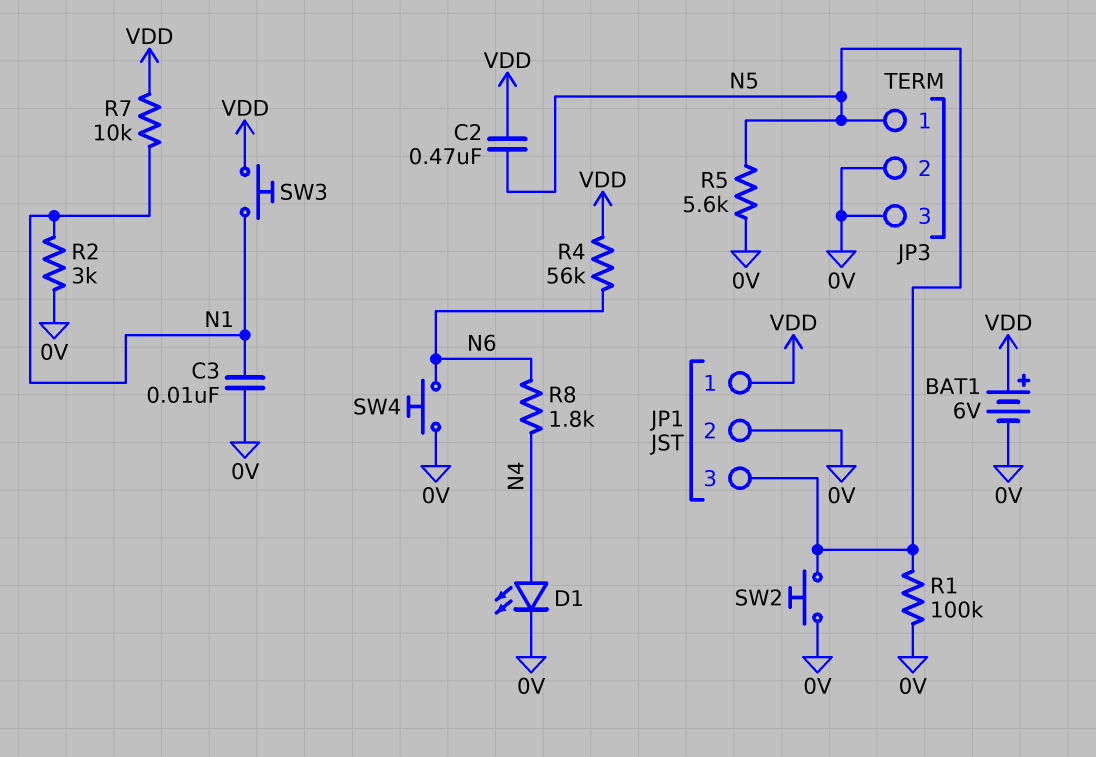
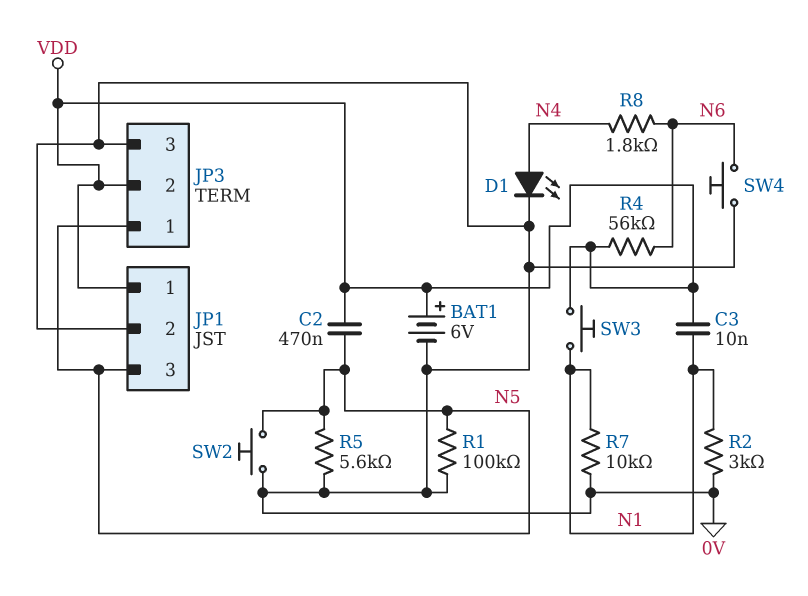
C3: 10nF (0V, N1) -> 10nF (N1, VDD)
JP3 pin 2: 0V -> VDD
R7: 10k (N1, VDD) -> 10k (0V, N1)

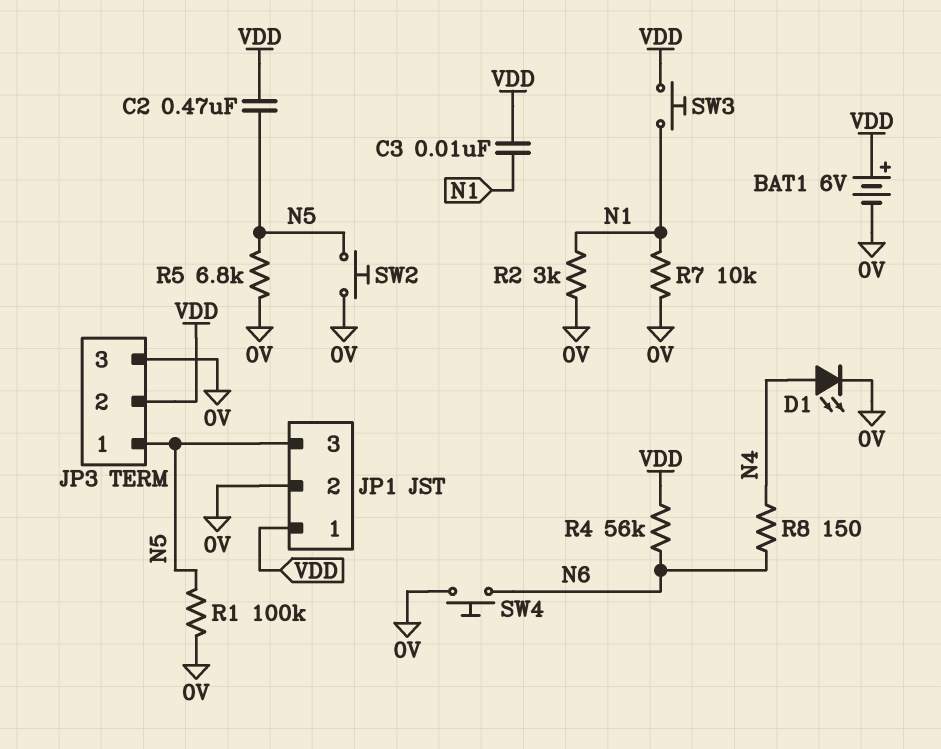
R5: 5.6k (0V, N5) -> 6.8k (0V, N5)
R8: 1.8k (N4, N6) -> 150 (N4, N6)

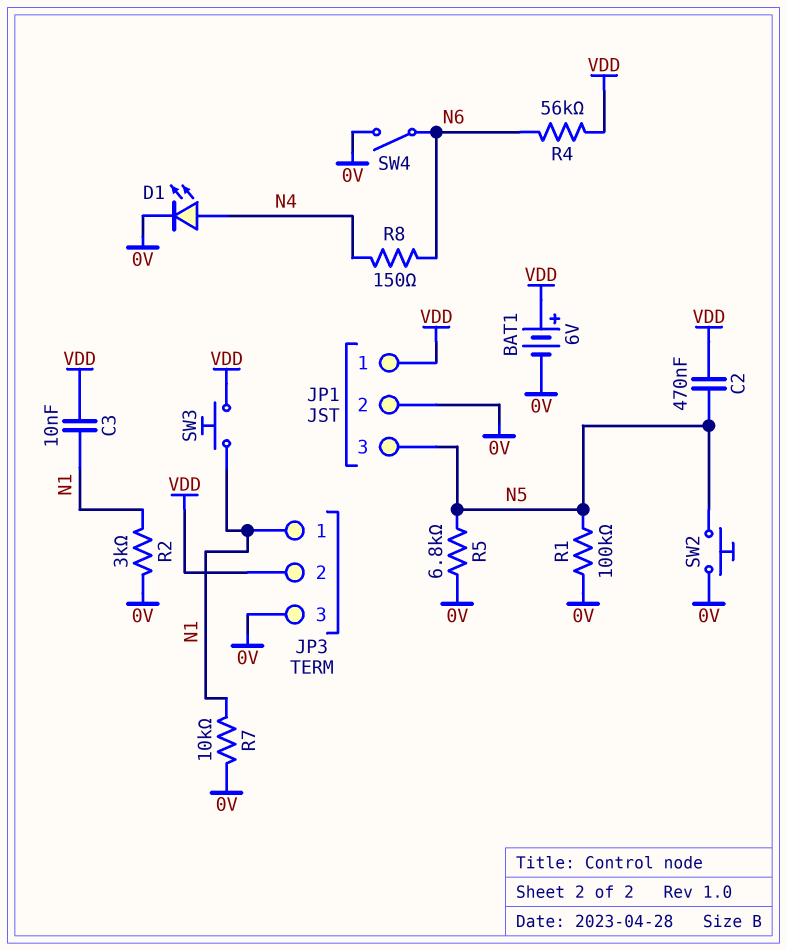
JP3 pin 1: N5 -> N1
SW4: button (0V, N6) -> switch (0V, N6)

